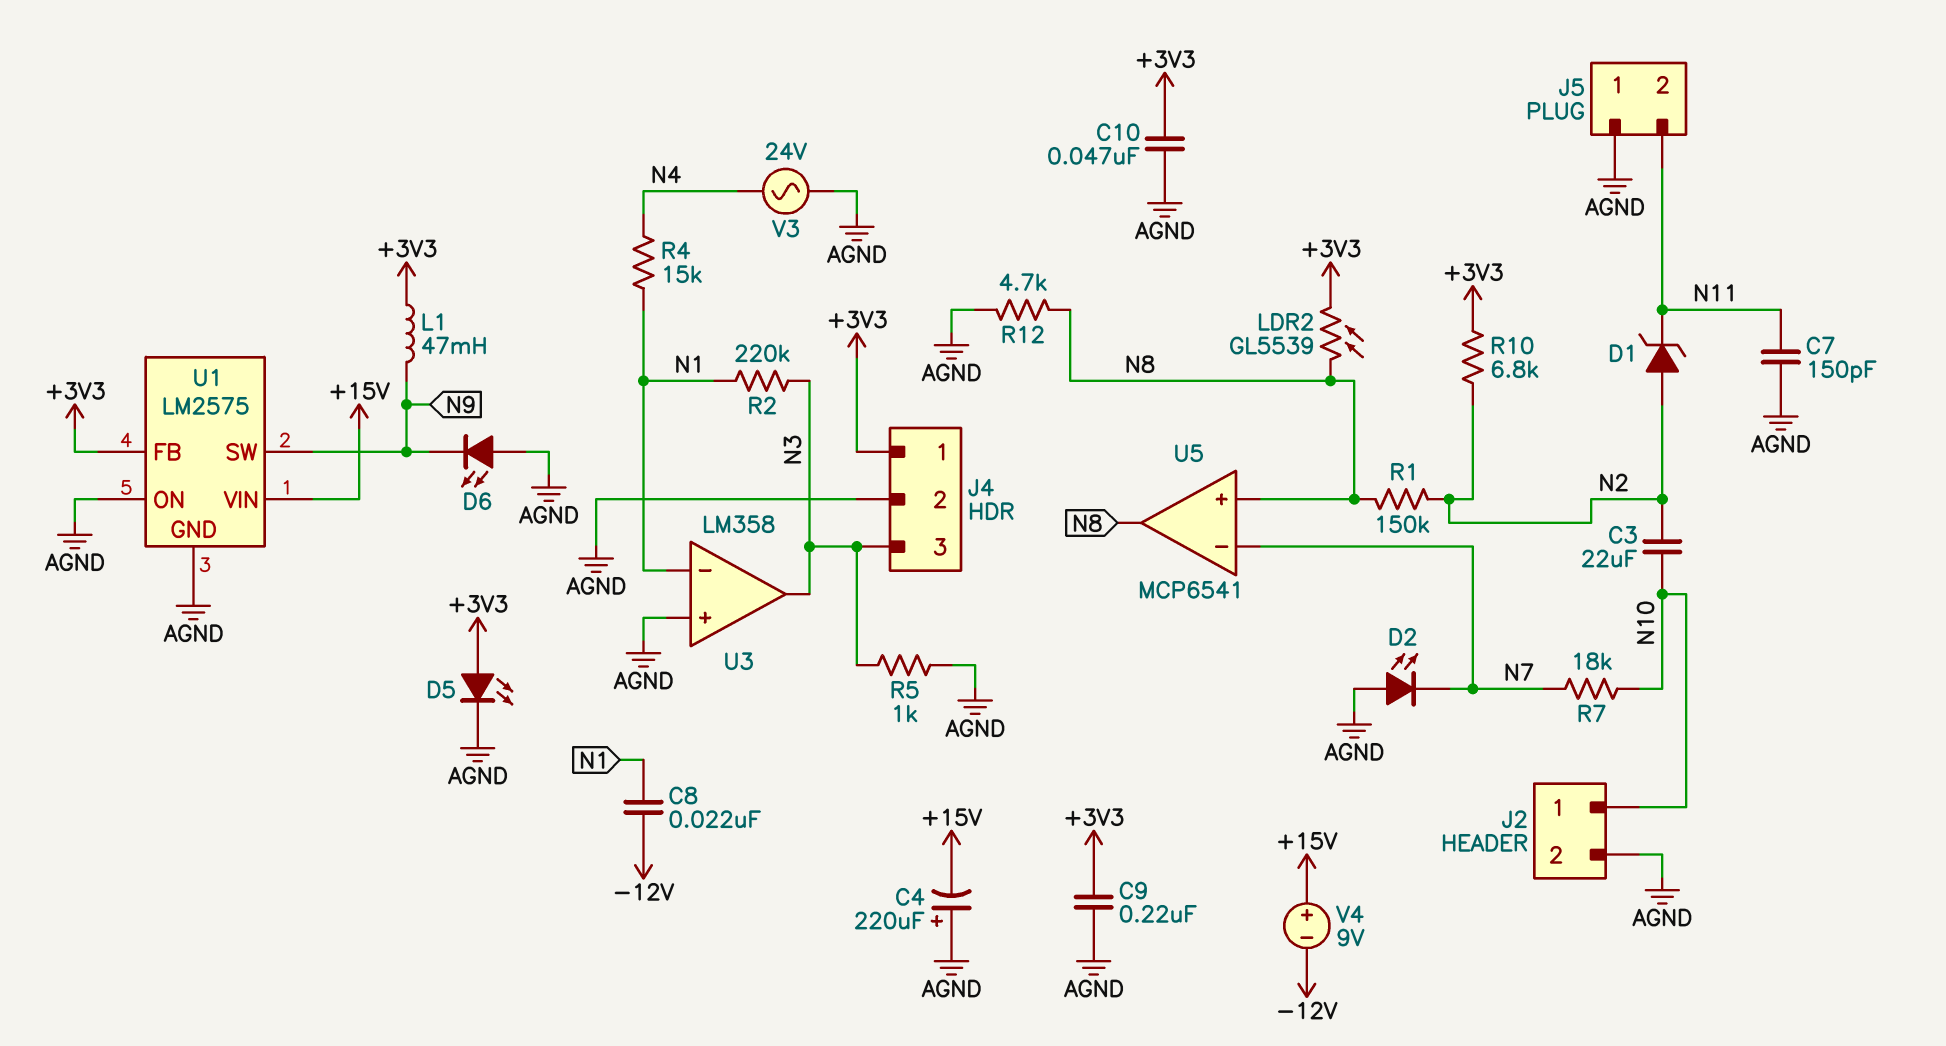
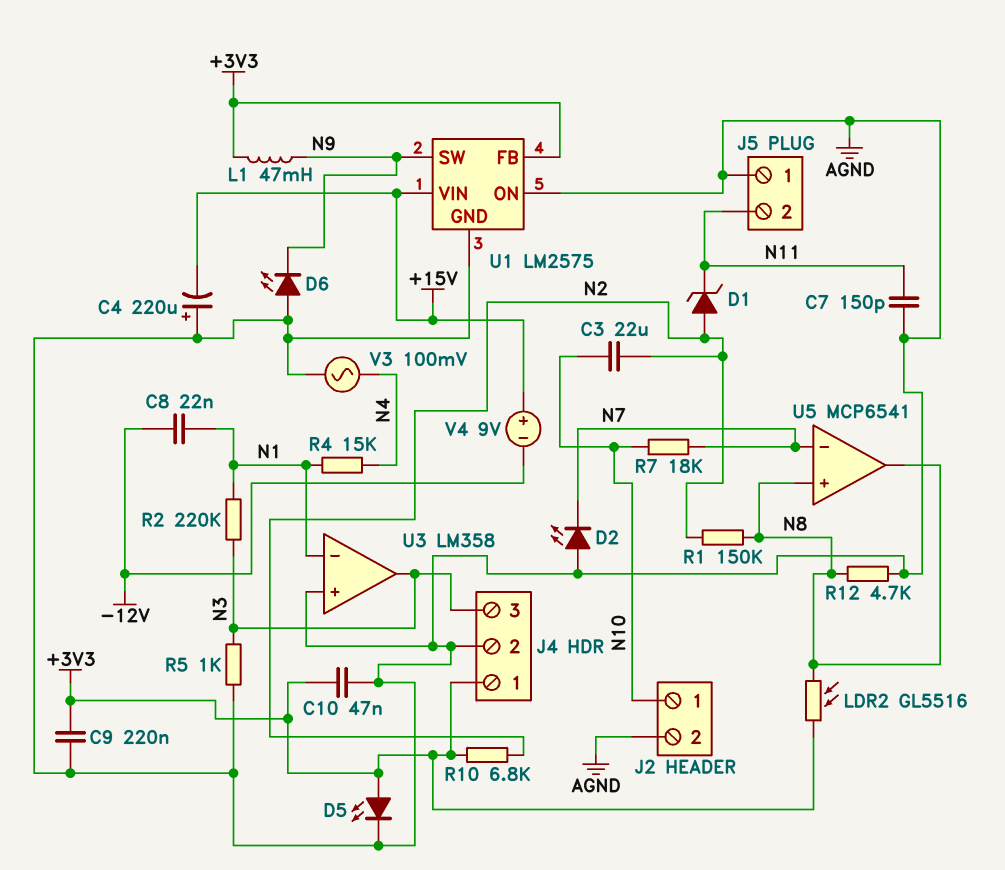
LDR2: GL5539 (+3V3, N8) -> GL5516 (+3V3, N8)
V3: AC 24V (AGND, N4) -> AC 100mV (AGND, N4)

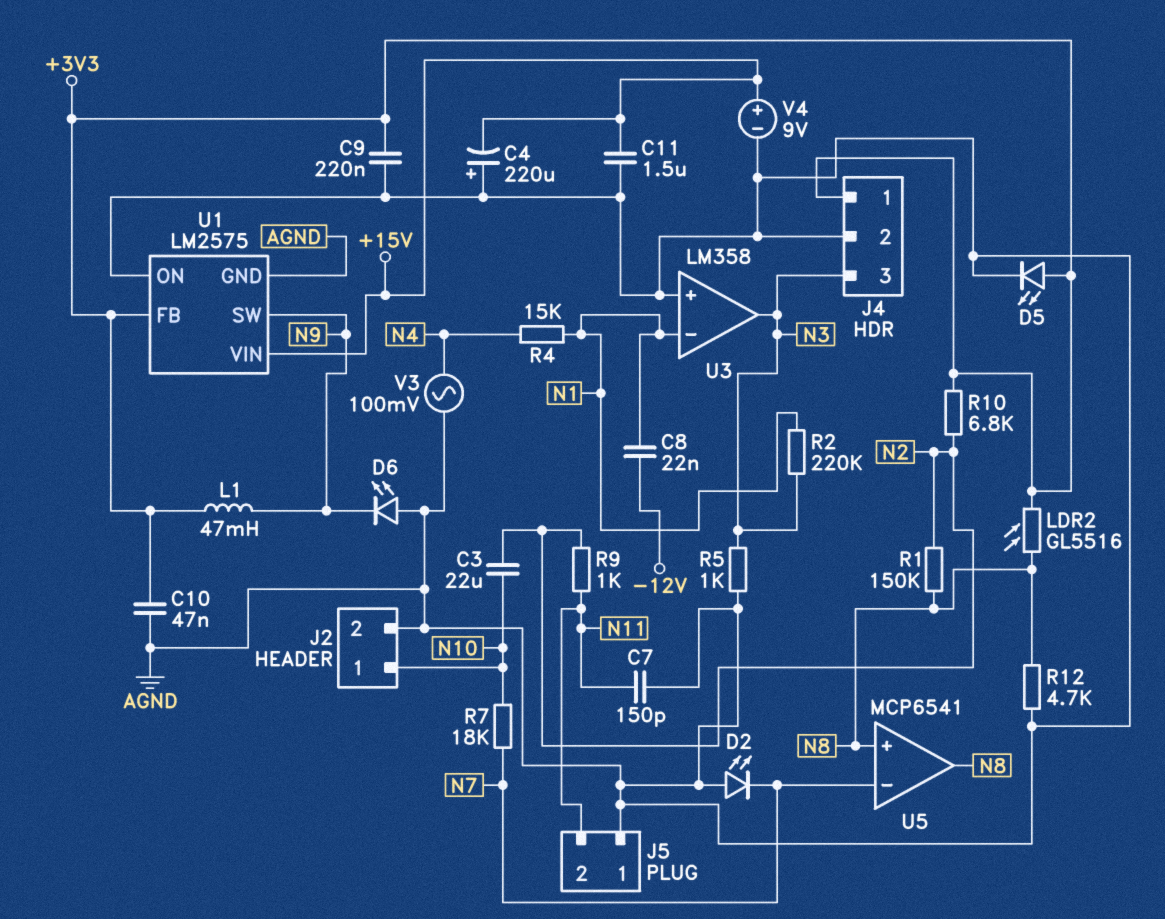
C11: none -> 1.5uF (+15V, AGND)
D1: zener (A N2, K N11) -> none
R9: none -> 1k (N2, N11)
V4: 9V (plus +15V, minus -12V) -> 9V (plus +15V, minus AGND)

